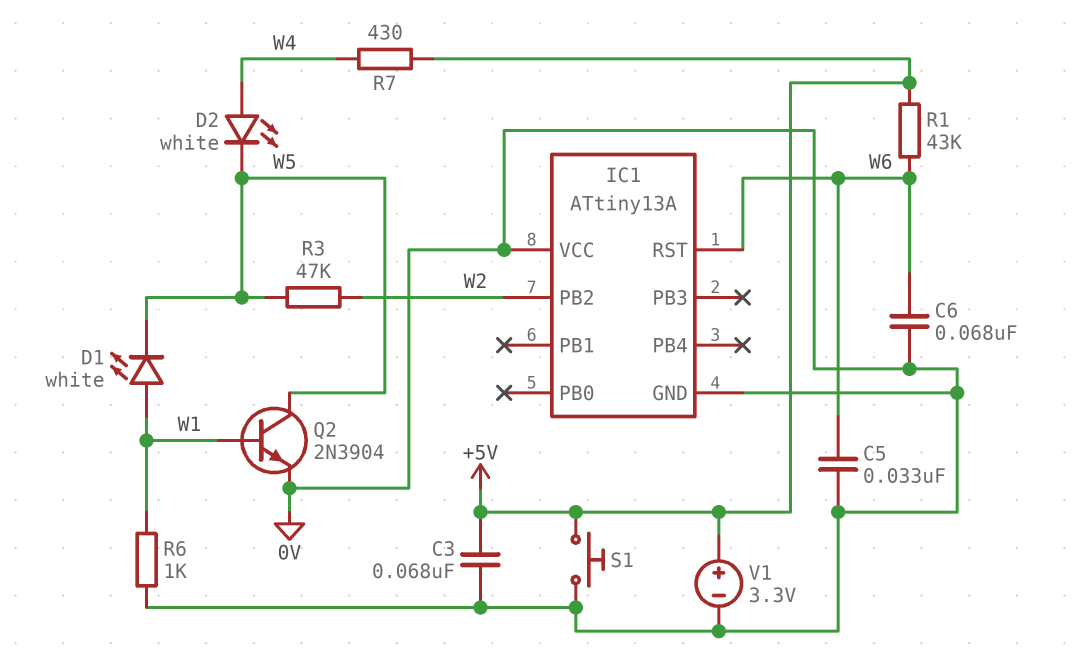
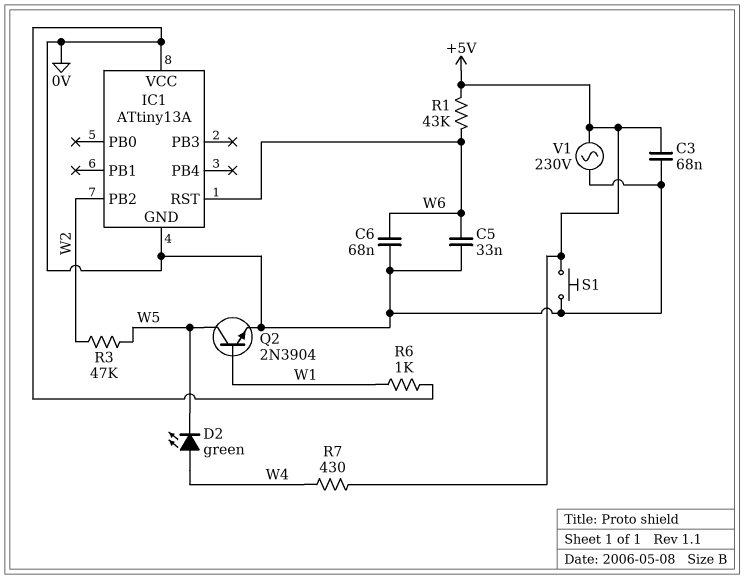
D1: LED white (A W1, K W5) -> none
D2: LED white (A W4, K W5) -> LED green (A W4, K W5)
V1: 3.3V (plus +5V, minus 0V) -> AC 230V (+5V, 0V)

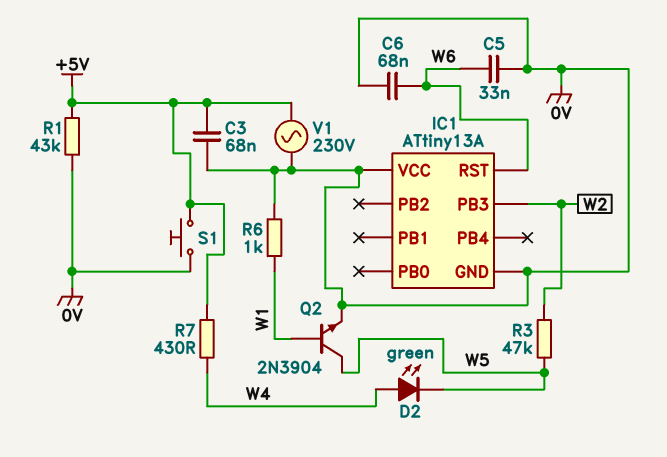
IC1 pin PB2: W2 -> none
IC1 pin PB3: none -> W2
R1: 43k (+5V, W6) -> 43k (+5V, 0V)

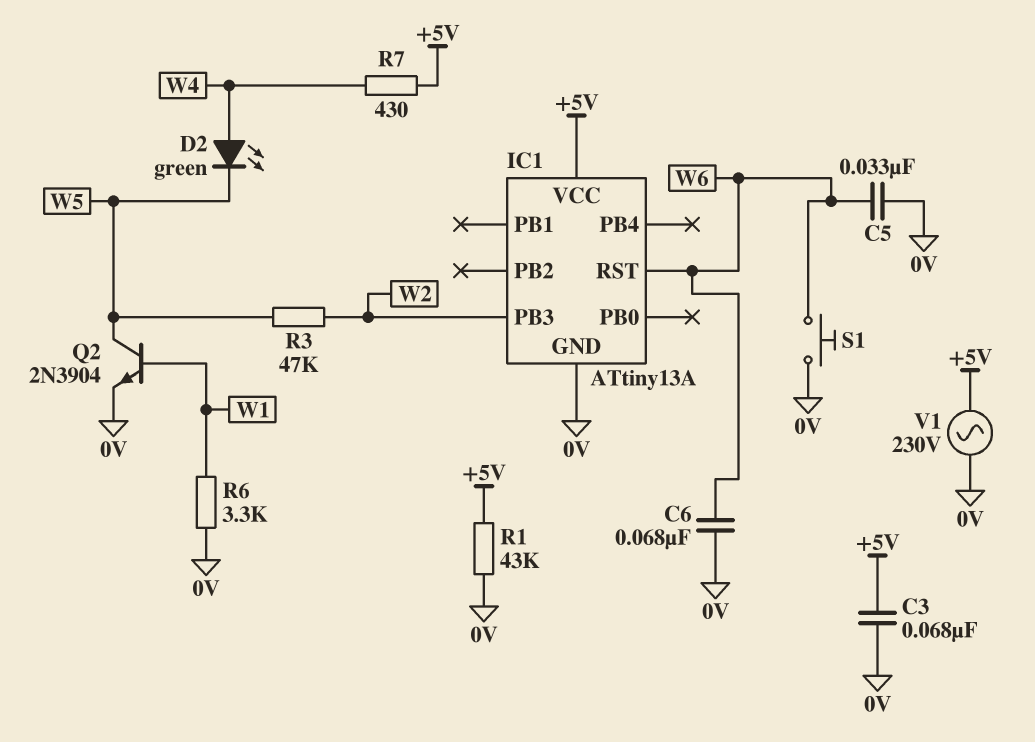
IC1 pin VCC: 0V -> +5V
R6: 1k (0V, W1) -> 3.3k (0V, W1)
S1: button (+5V, 0V) -> button (0V, W6)

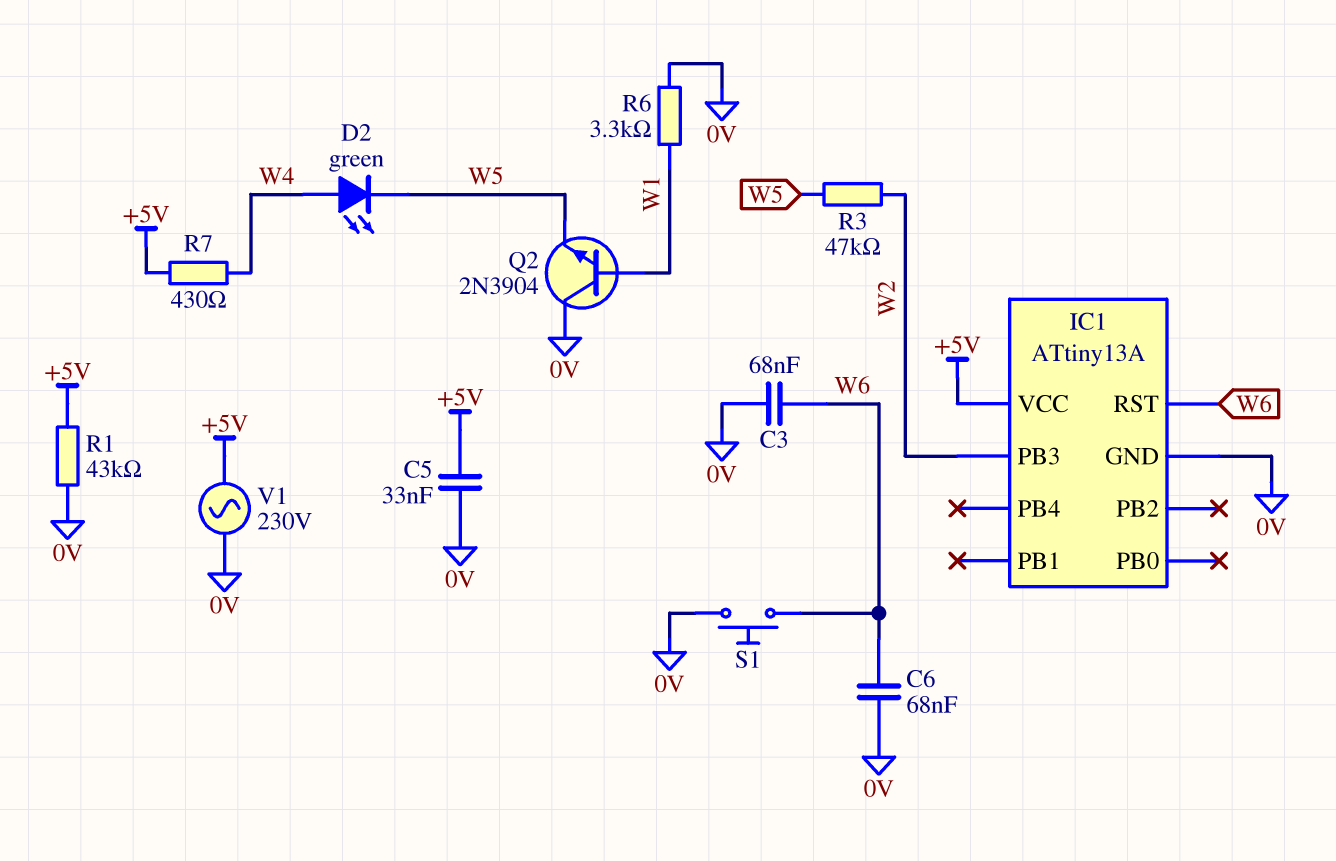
C3: 68nF (+5V, 0V) -> 68nF (0V, W6)
C5: 33nF (0V, W6) -> 33nF (+5V, 0V)
Q2: NPN 2N3904 (B W1, C W5, E 0V) -> NPN 2N3904 (B W1, C 0V, E W5)

